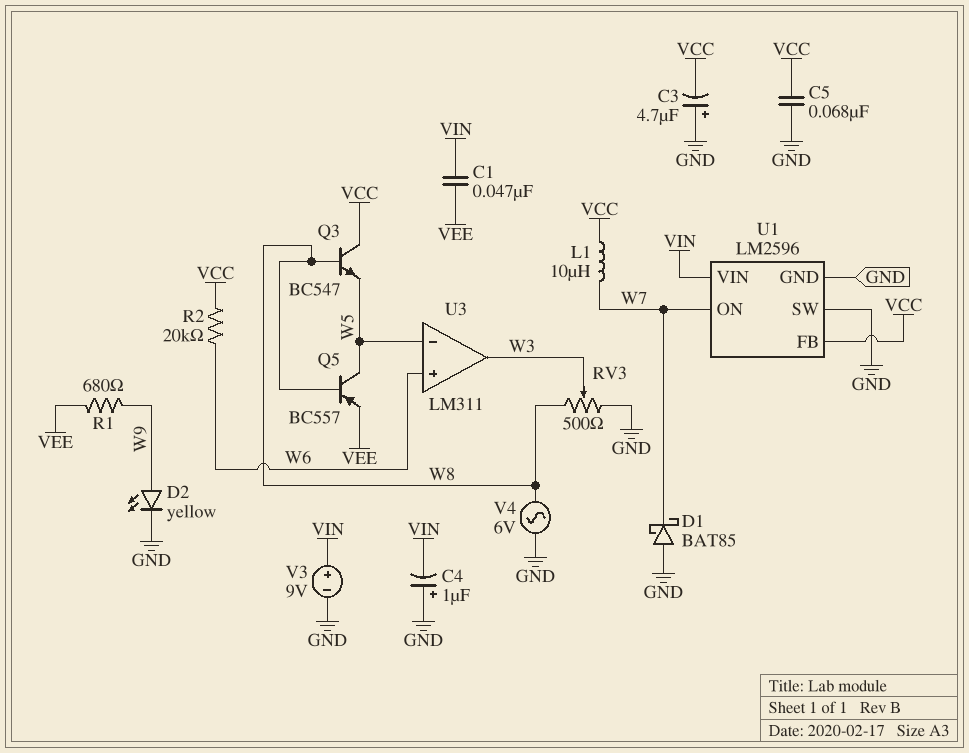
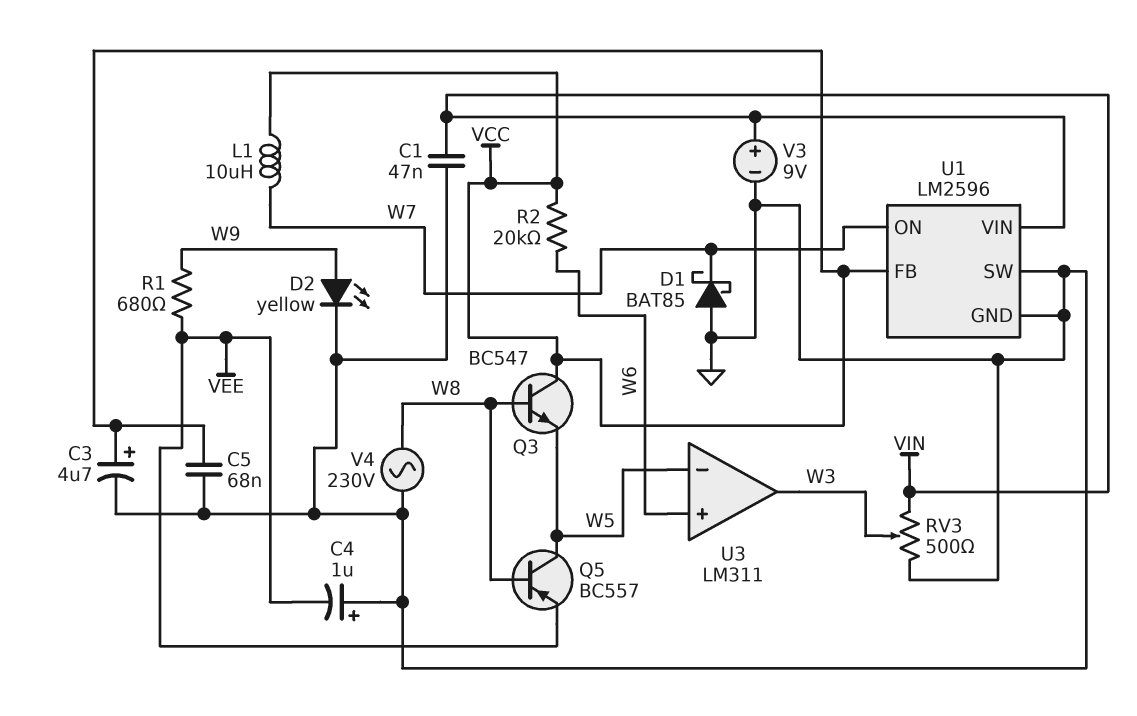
C1: 47nF (VEE, VIN) -> 47nF (GND, VIN)
C3: 4.7uF (plus GND, minus VCC) -> 4.7uF (plus VCC, minus GND)
C4: 1uF (plus GND, minus VIN) -> 1uF (plus GND, minus VEE)
RV3: 500 (GND, W8, wiper W3) -> 500 (GND, VIN, wiper W3)
V4: AC 6V (GND, W8) -> AC 230V (GND, W8)

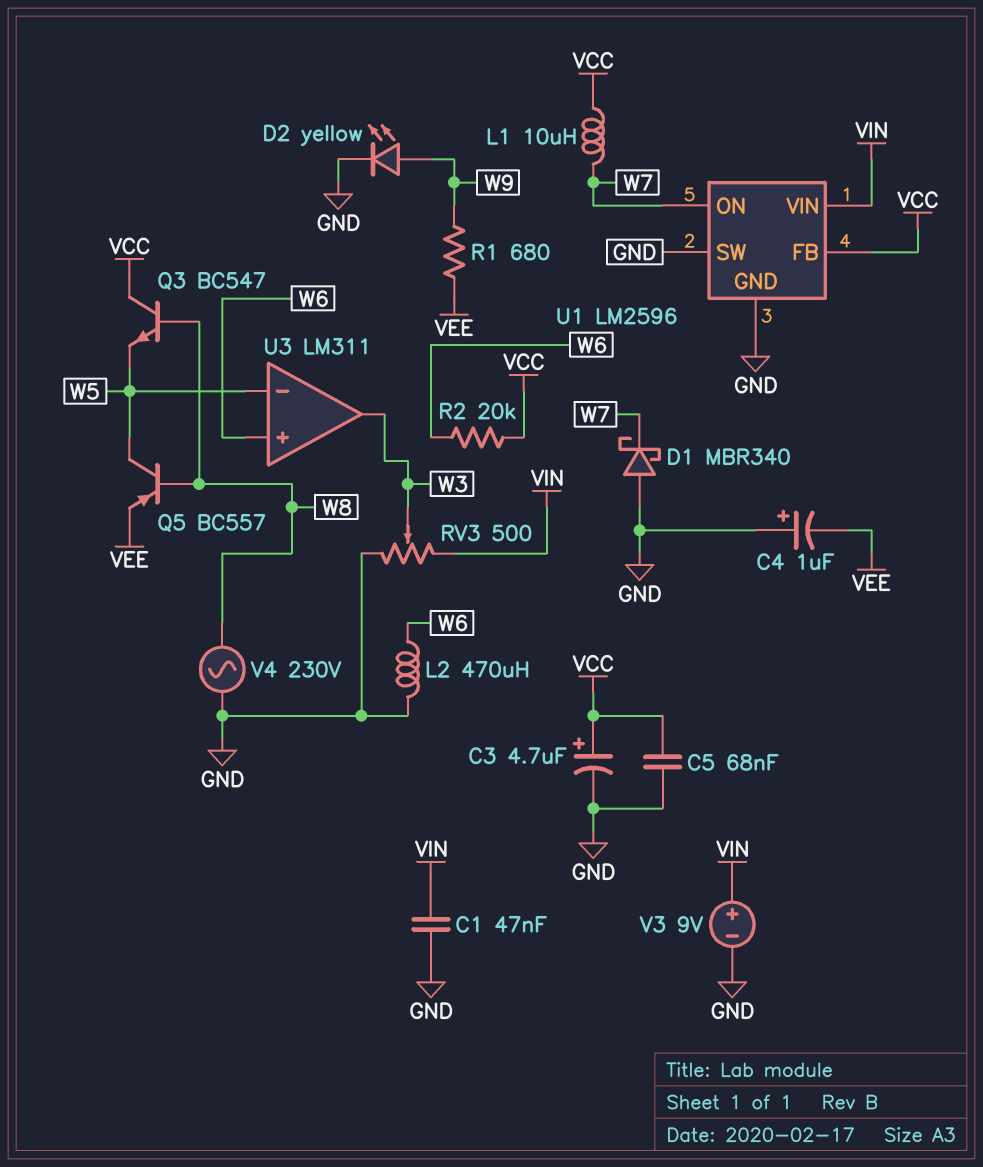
D1: schottky BAT85 (A GND, K W7) -> schottky MBR340 (A GND, K W7)
L2: none -> 470uH (GND, W6)

